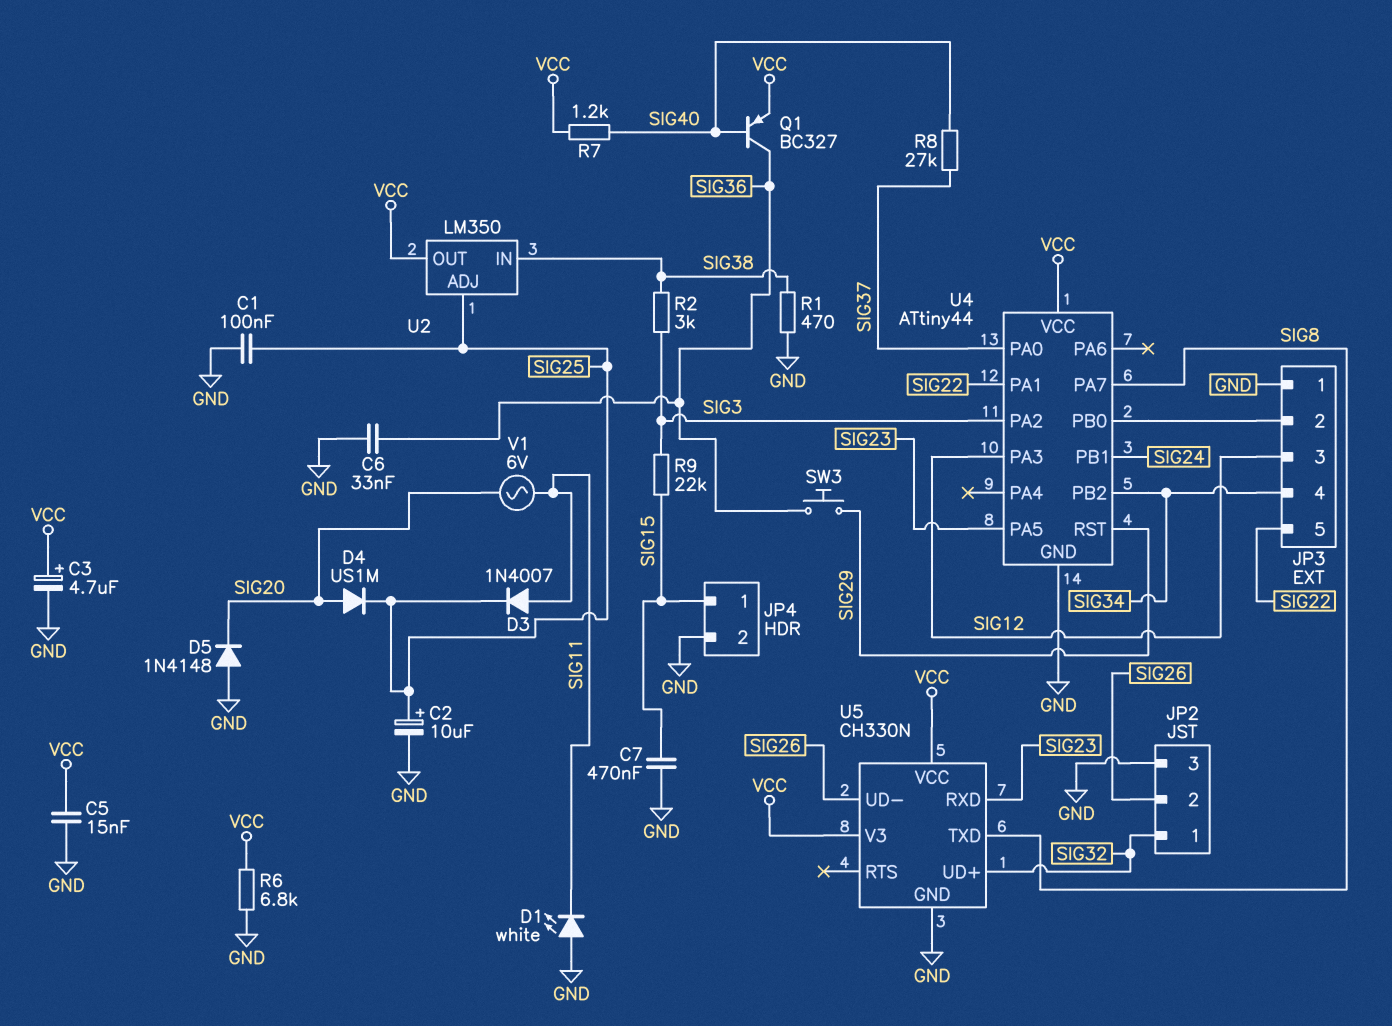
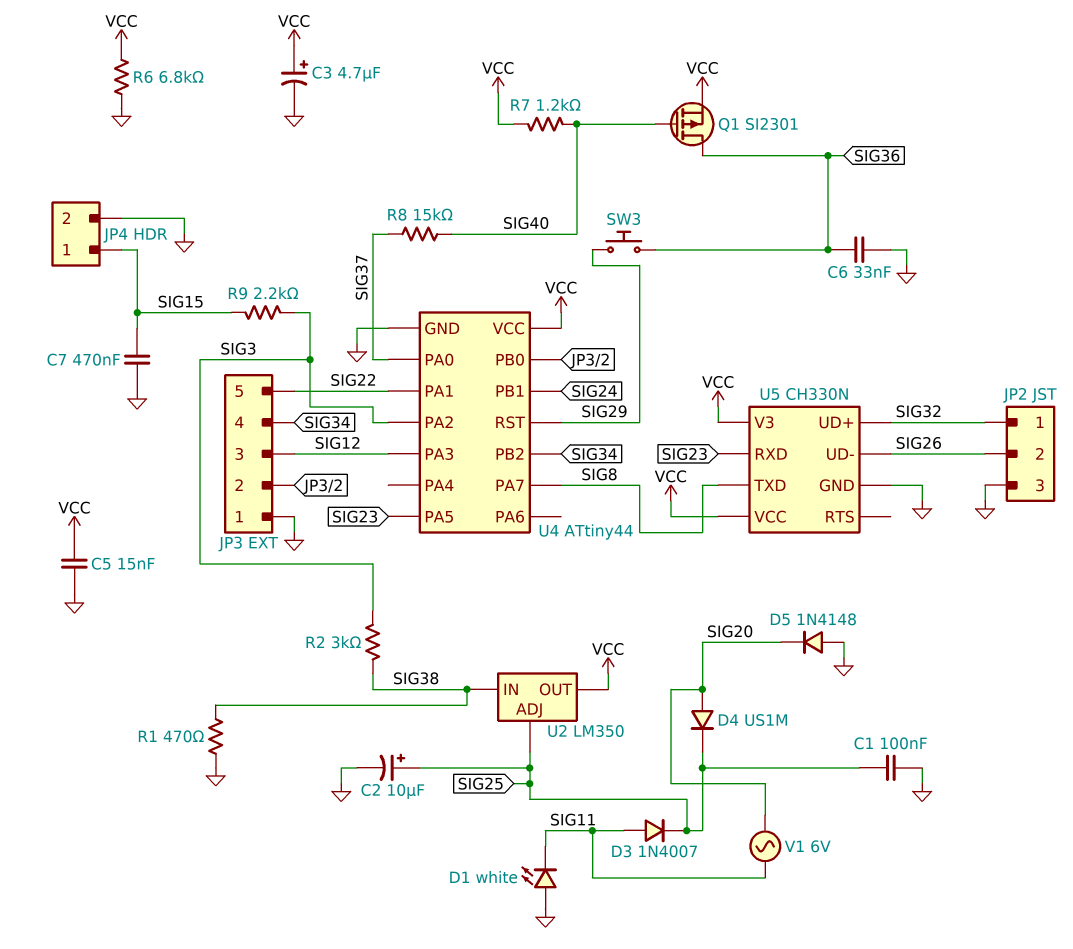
Q1: PNP BC327 (B SIG40, C SIG36, E VCC) -> PMOS SI2301 (G SIG40, D SIG36, S VCC)
R8: 27k (SIG37, SIG40) -> 15k (SIG37, SIG40)
R9: 22k (SIG3, SIG15) -> 2.2k (SIG3, SIG15)

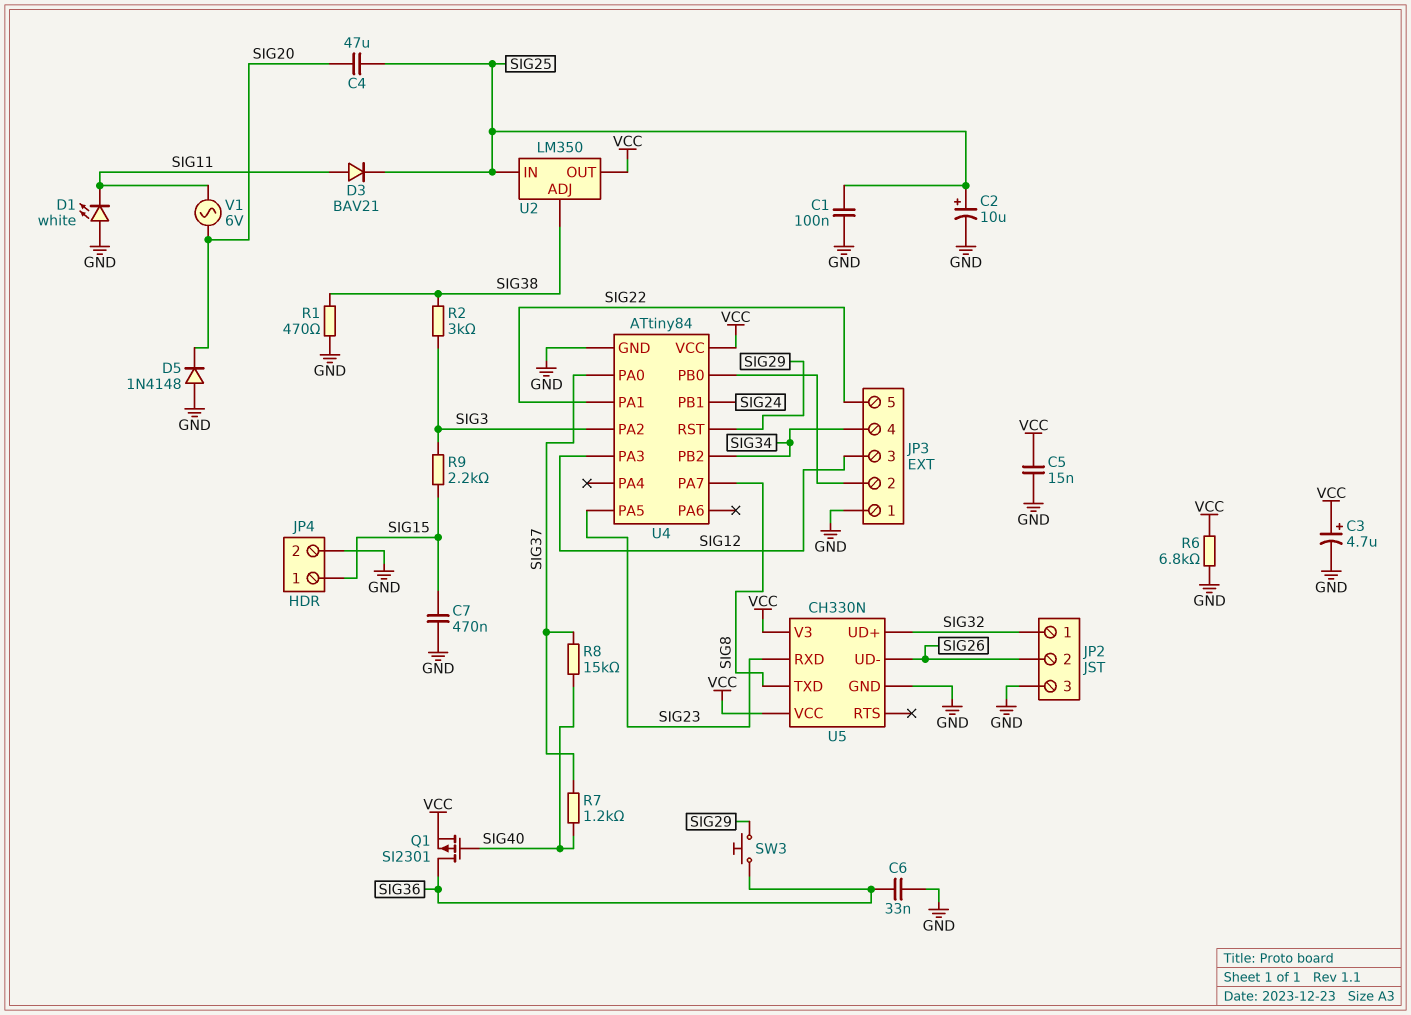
C4: none -> 47uF (SIG20, SIG25)
D3: diode 1N4007 (A SIG11, K SIG25) -> diode BAV21 (A SIG11, K SIG25)
D4: diode US1M (A SIG20, K SIG25) -> none
R7: 1.2k (SIG40, VCC) -> 1.2k (SIG37, SIG40)
U2 pin ADJ: SIG25 -> SIG38
U2 pin IN: SIG38 -> SIG25
U4: ATtiny44 -> ATtiny84

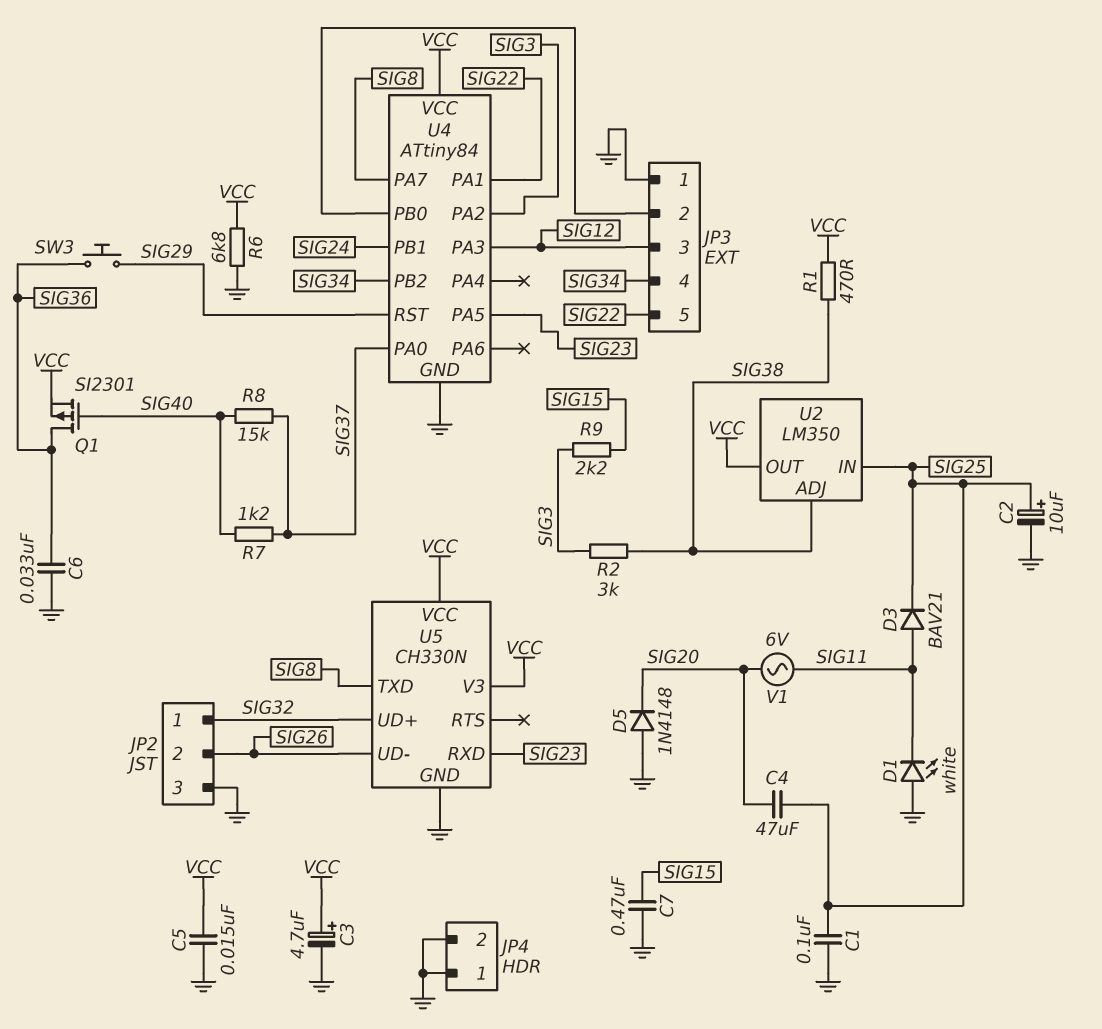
JP4 pin 1: SIG15 -> GND
R1: 470 (GND, SIG38) -> 470 (SIG38, VCC)

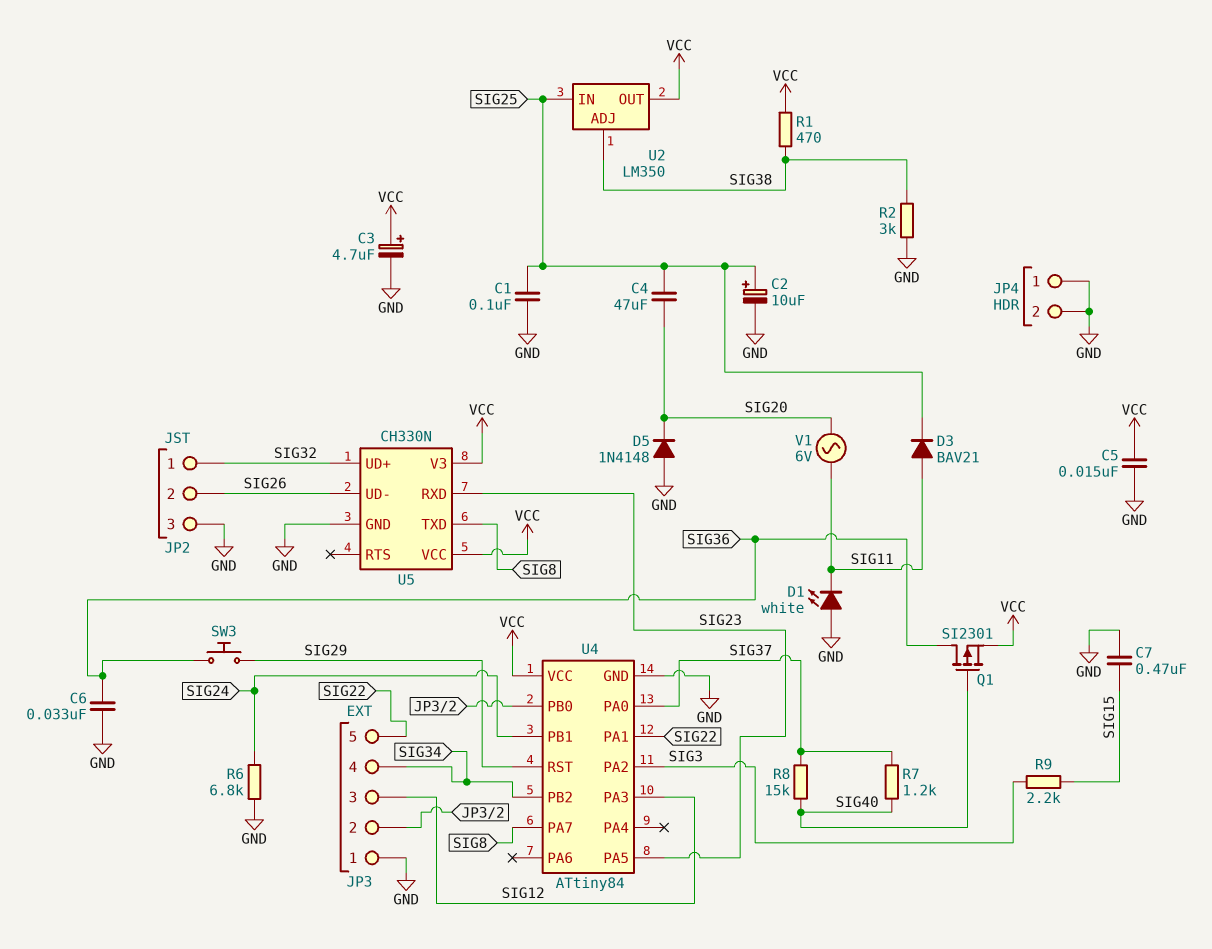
R2: 3k (SIG3, SIG38) -> 3k (GND, SIG38)
R6: 6.8k (GND, VCC) -> 6.8k (GND, SIG24)

